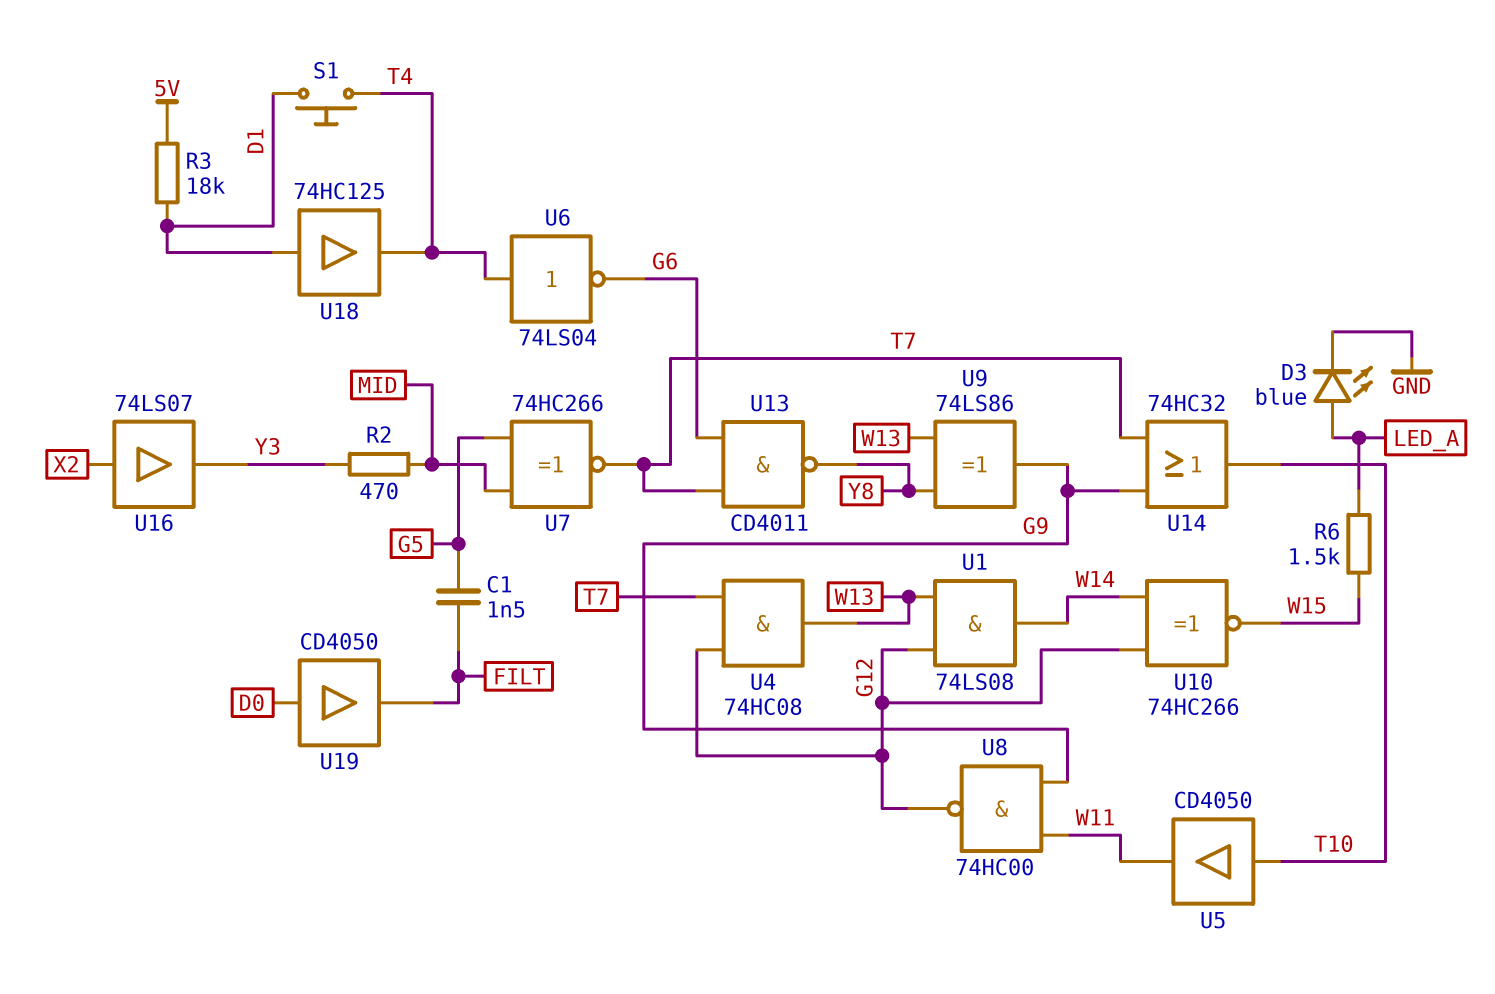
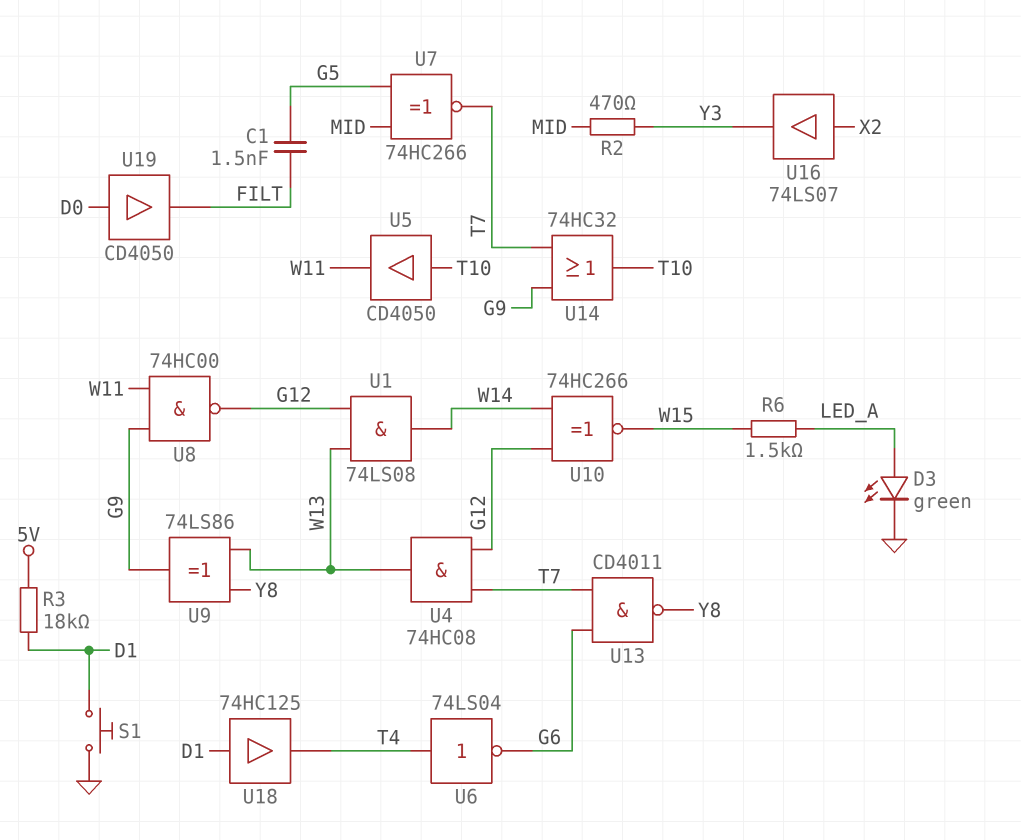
D3: LED blue (A LED_A, K GND) -> LED green (A LED_A, K GND)
S1: button (D1, T4) -> button (D1, GND)

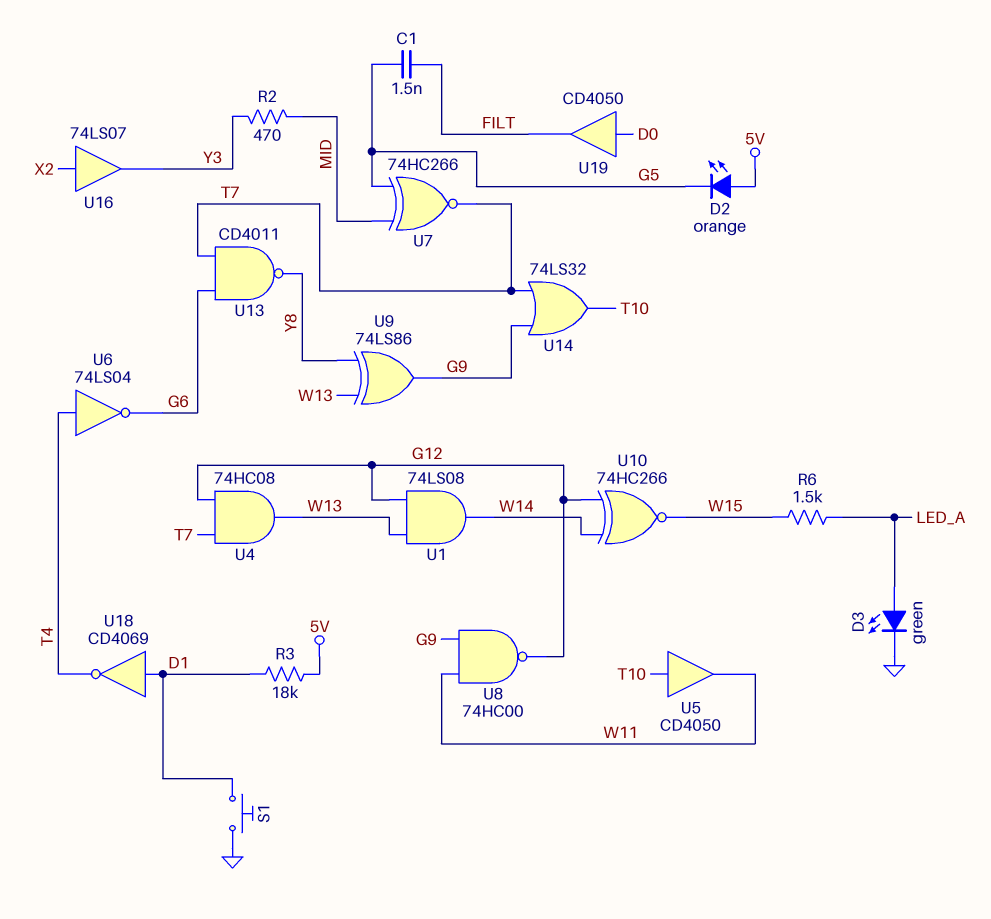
D2: none -> LED orange (A 5V, K G5)
U14: OR 74HC32 (in G9, in T7, out T10) -> OR 74LS32 (in G9, in T7, out T10)
U18: buffer 74HC125 (in D1, out T4) -> NOT CD4069 (in D1, out T4)

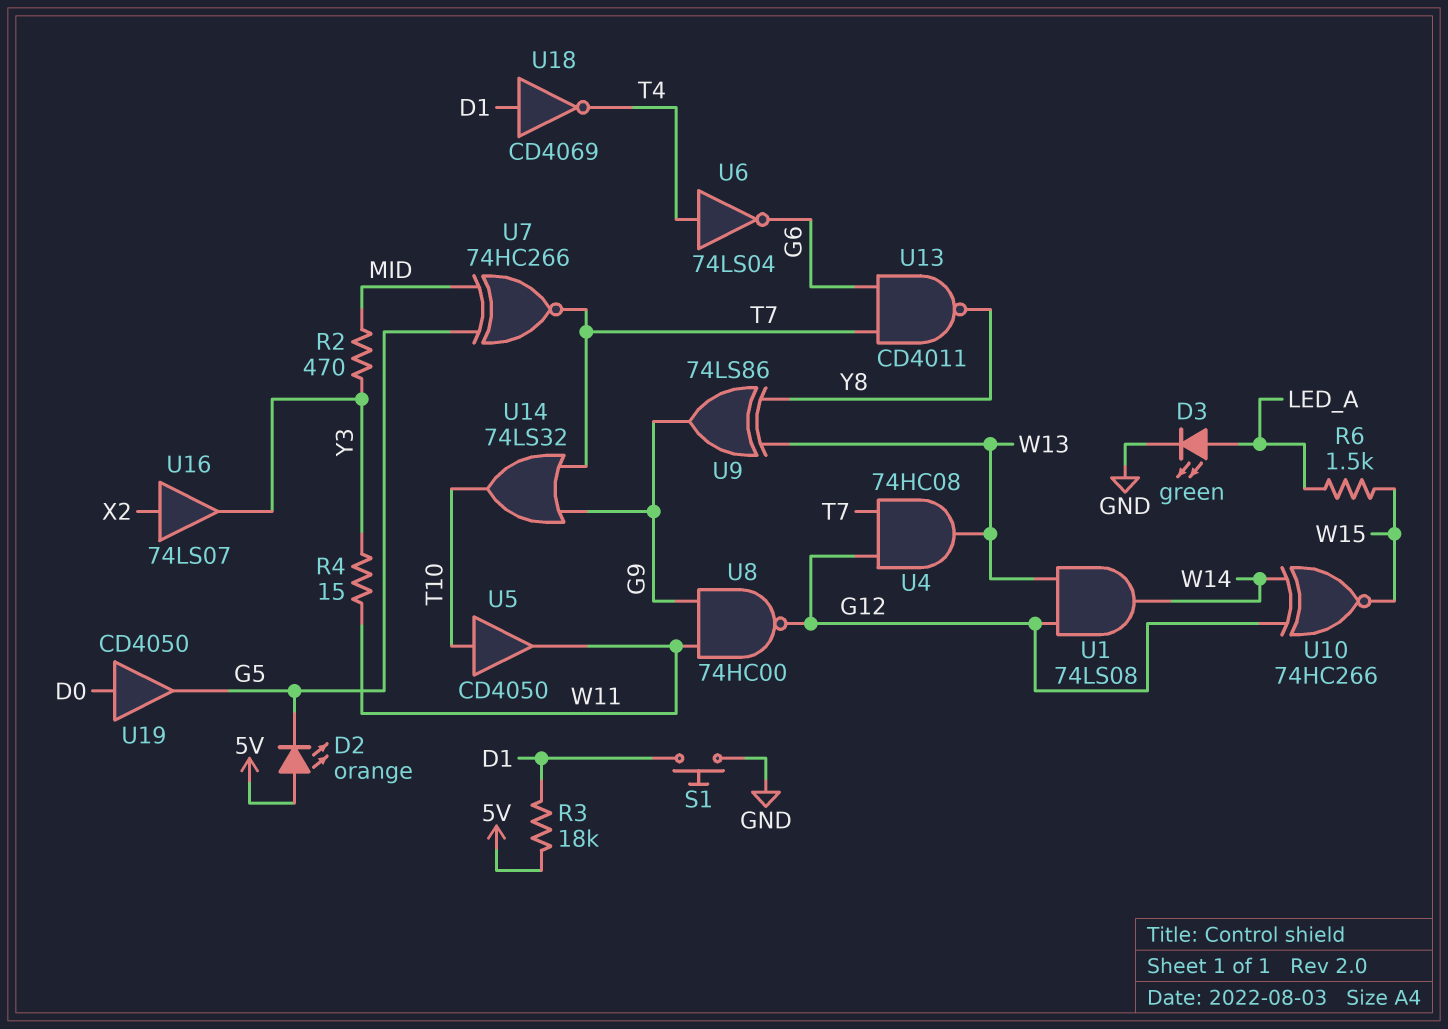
C1: 1.5nF (FILT, G5) -> none
R4: none -> 15 (W11, Y3)
U19: buffer CD4050 (in D0, out FILT) -> buffer CD4050 (in D0, out G5)

